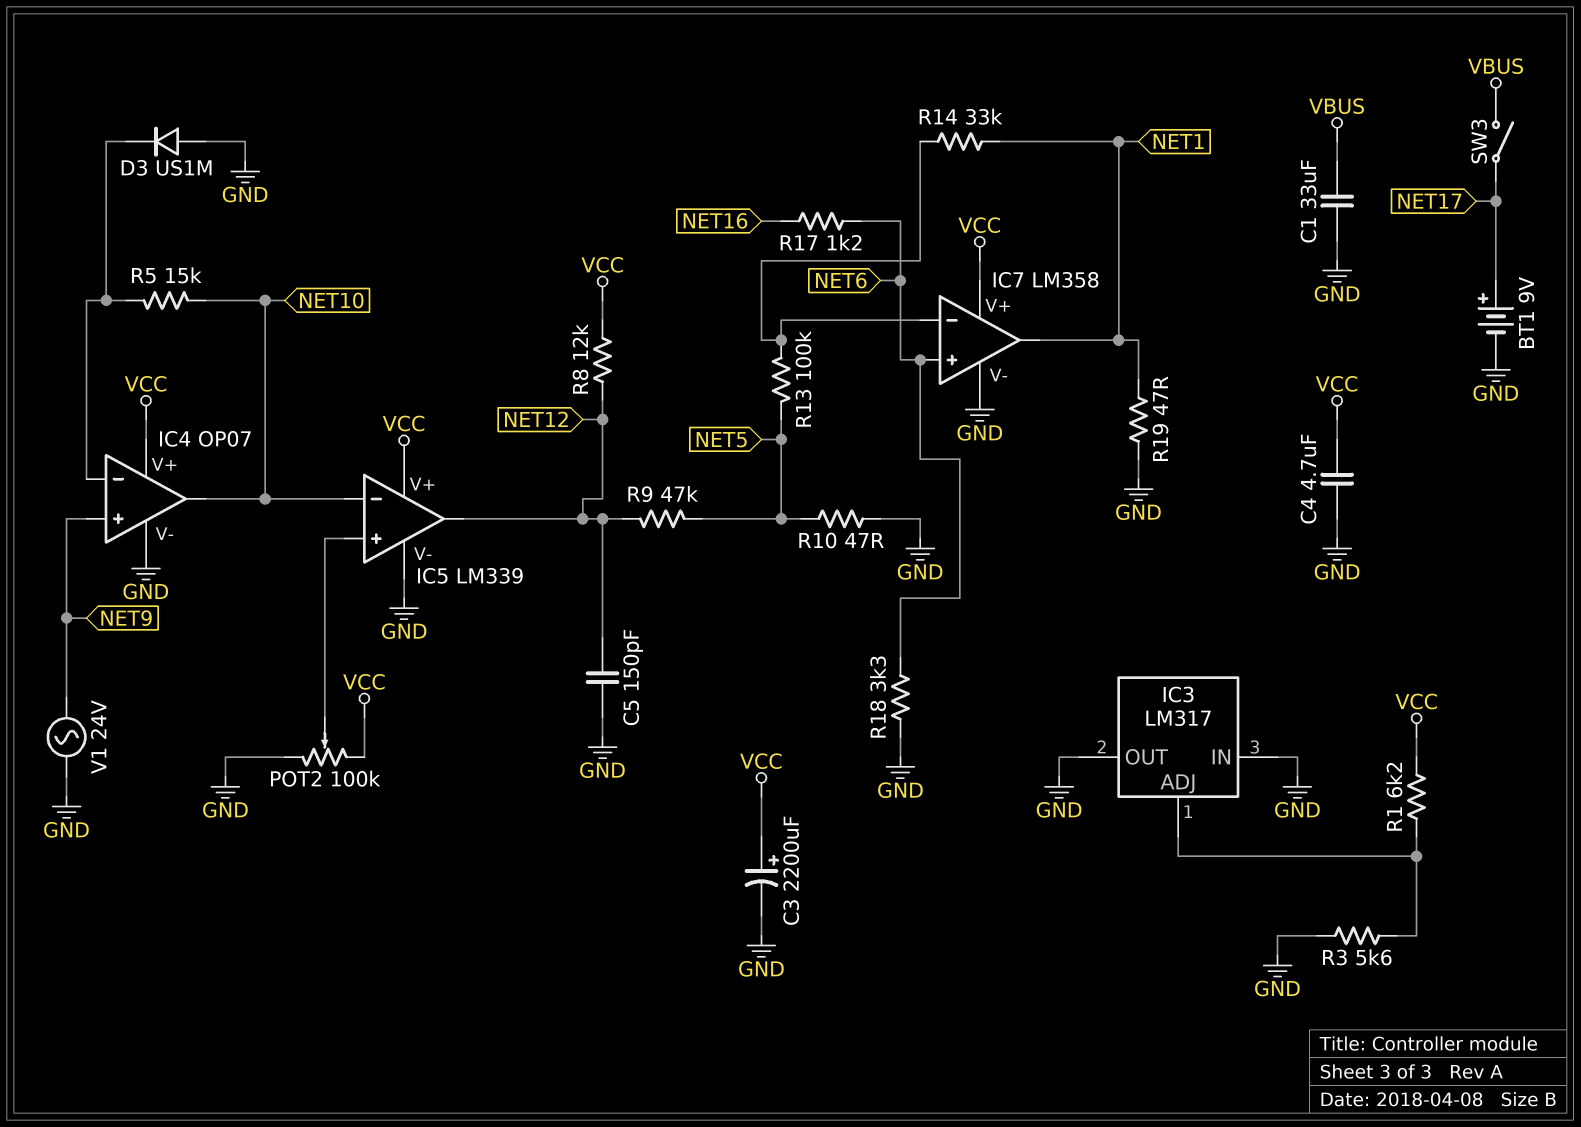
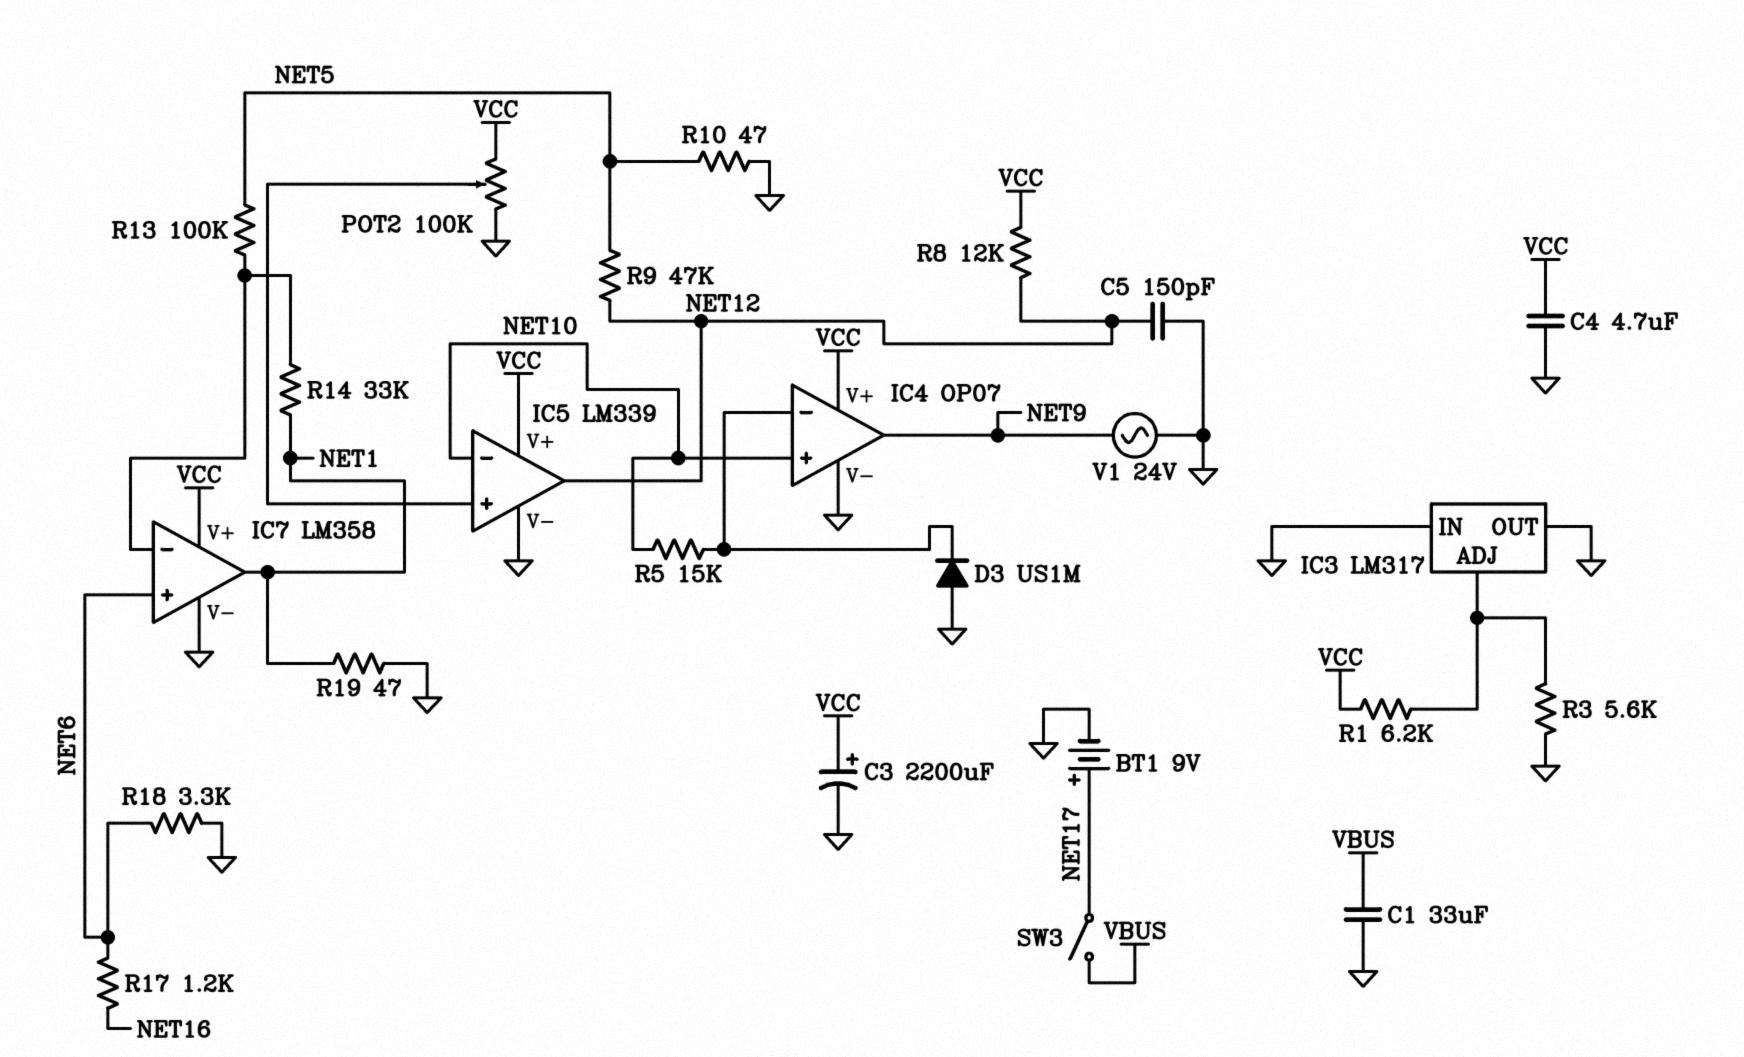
IC4 pin in+: NET9 -> NET10
IC4 pin out: NET10 -> NET9

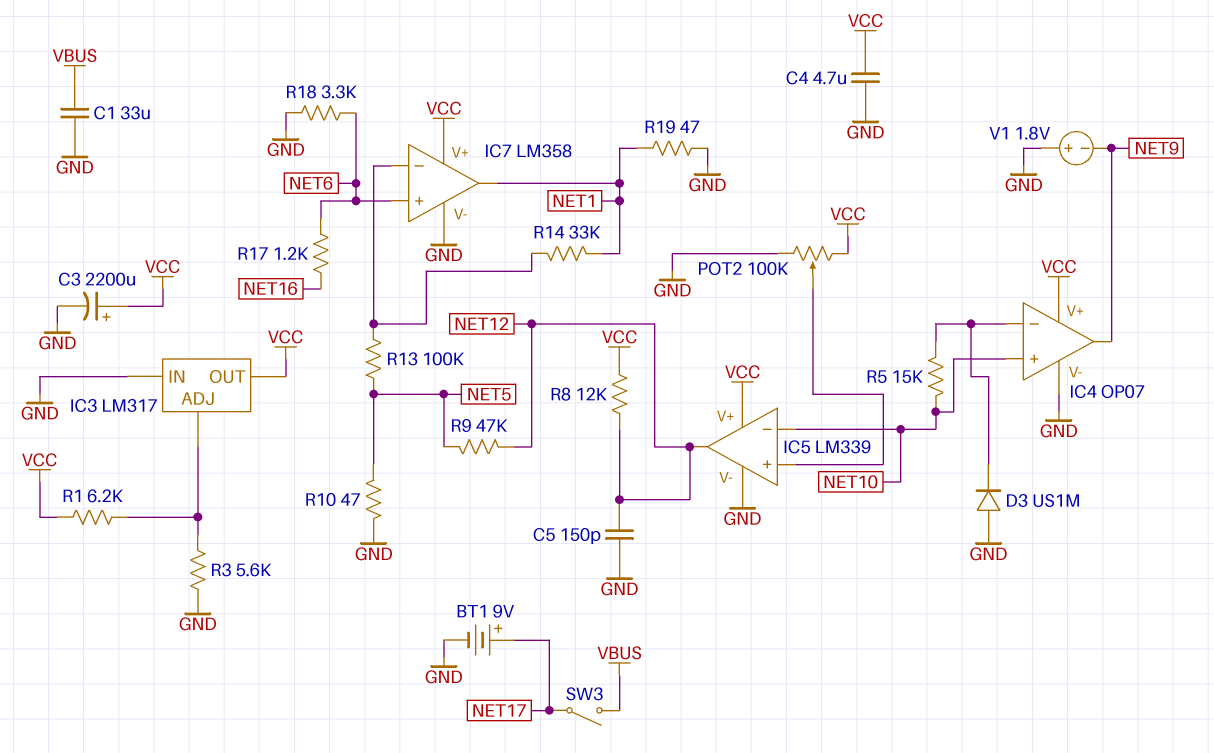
IC3 pin OUT: GND -> VCC
V1: AC 24V (GND, NET9) -> 1.8V (plus GND, minus NET9)

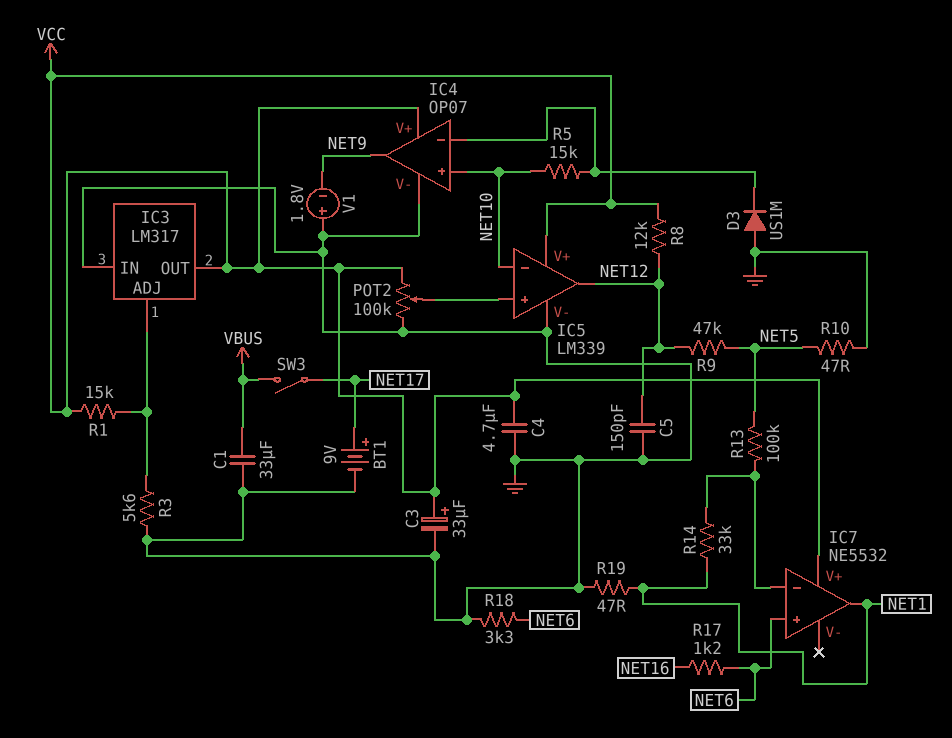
C3: 2200uF (plus VCC, minus GND) -> 33uF (plus VCC, minus GND)
IC7: LM358 -> NE5532
IC7 pin V-: GND -> none
R1: 6.2k (IC3/ADJ, VCC) -> 15k (IC3/ADJ, VCC)

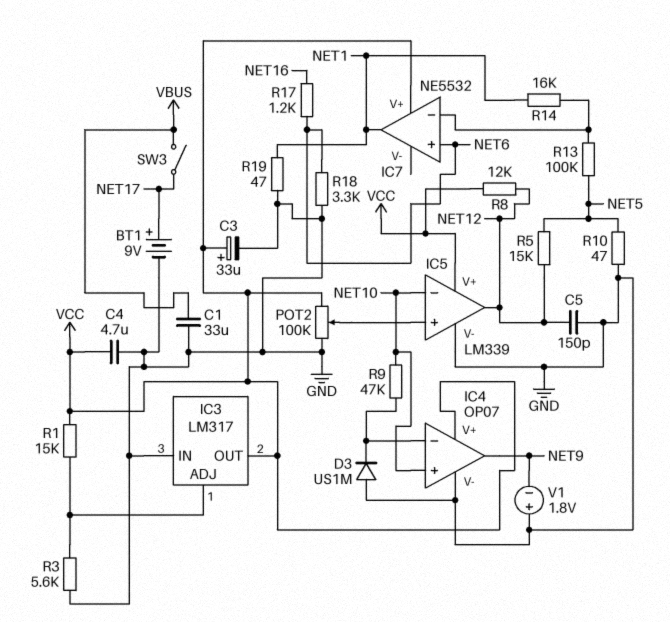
R5: 15k (IC4/in-, NET10) -> 15k (NET5, NET12)
R9: 47k (NET5, NET12) -> 47k (IC4/in-, NET10)
R14: 33k (IC7/in-, NET1) -> 16k (IC7/in-, NET1)

